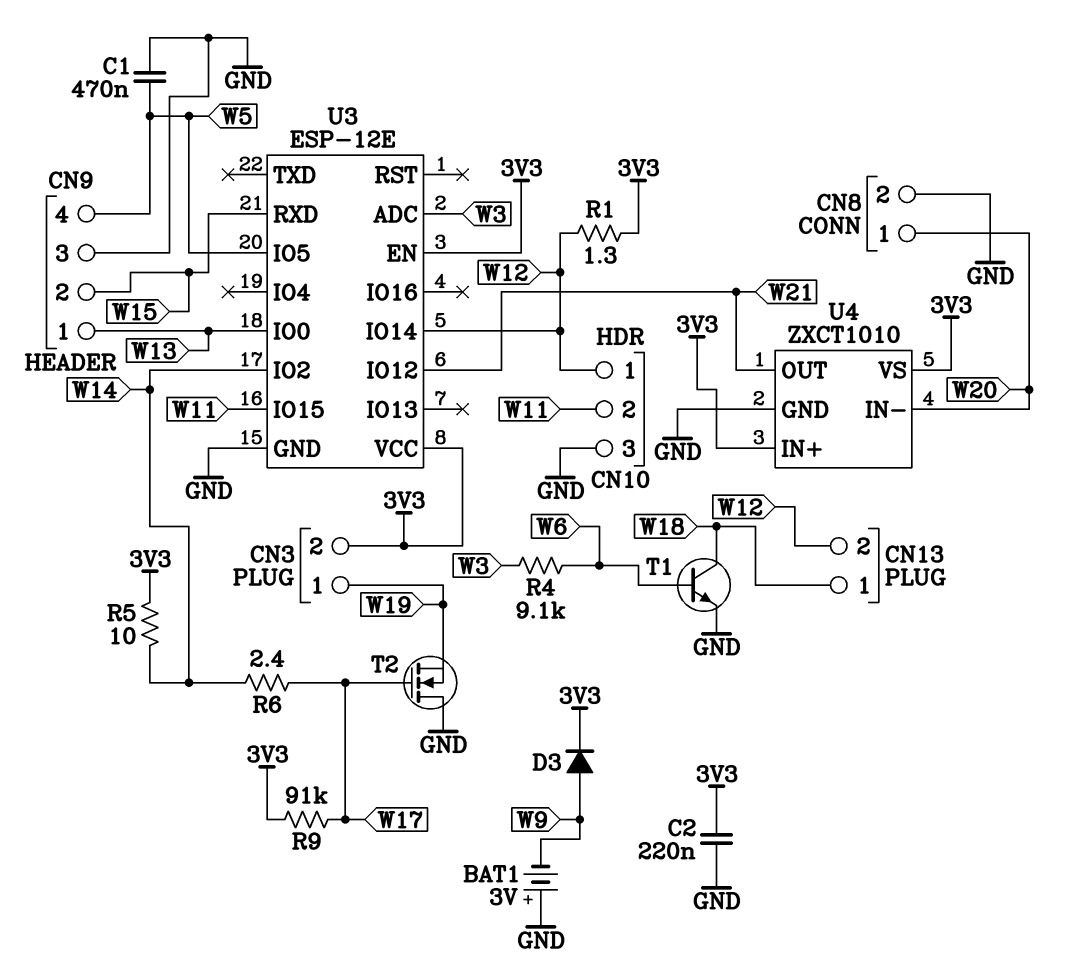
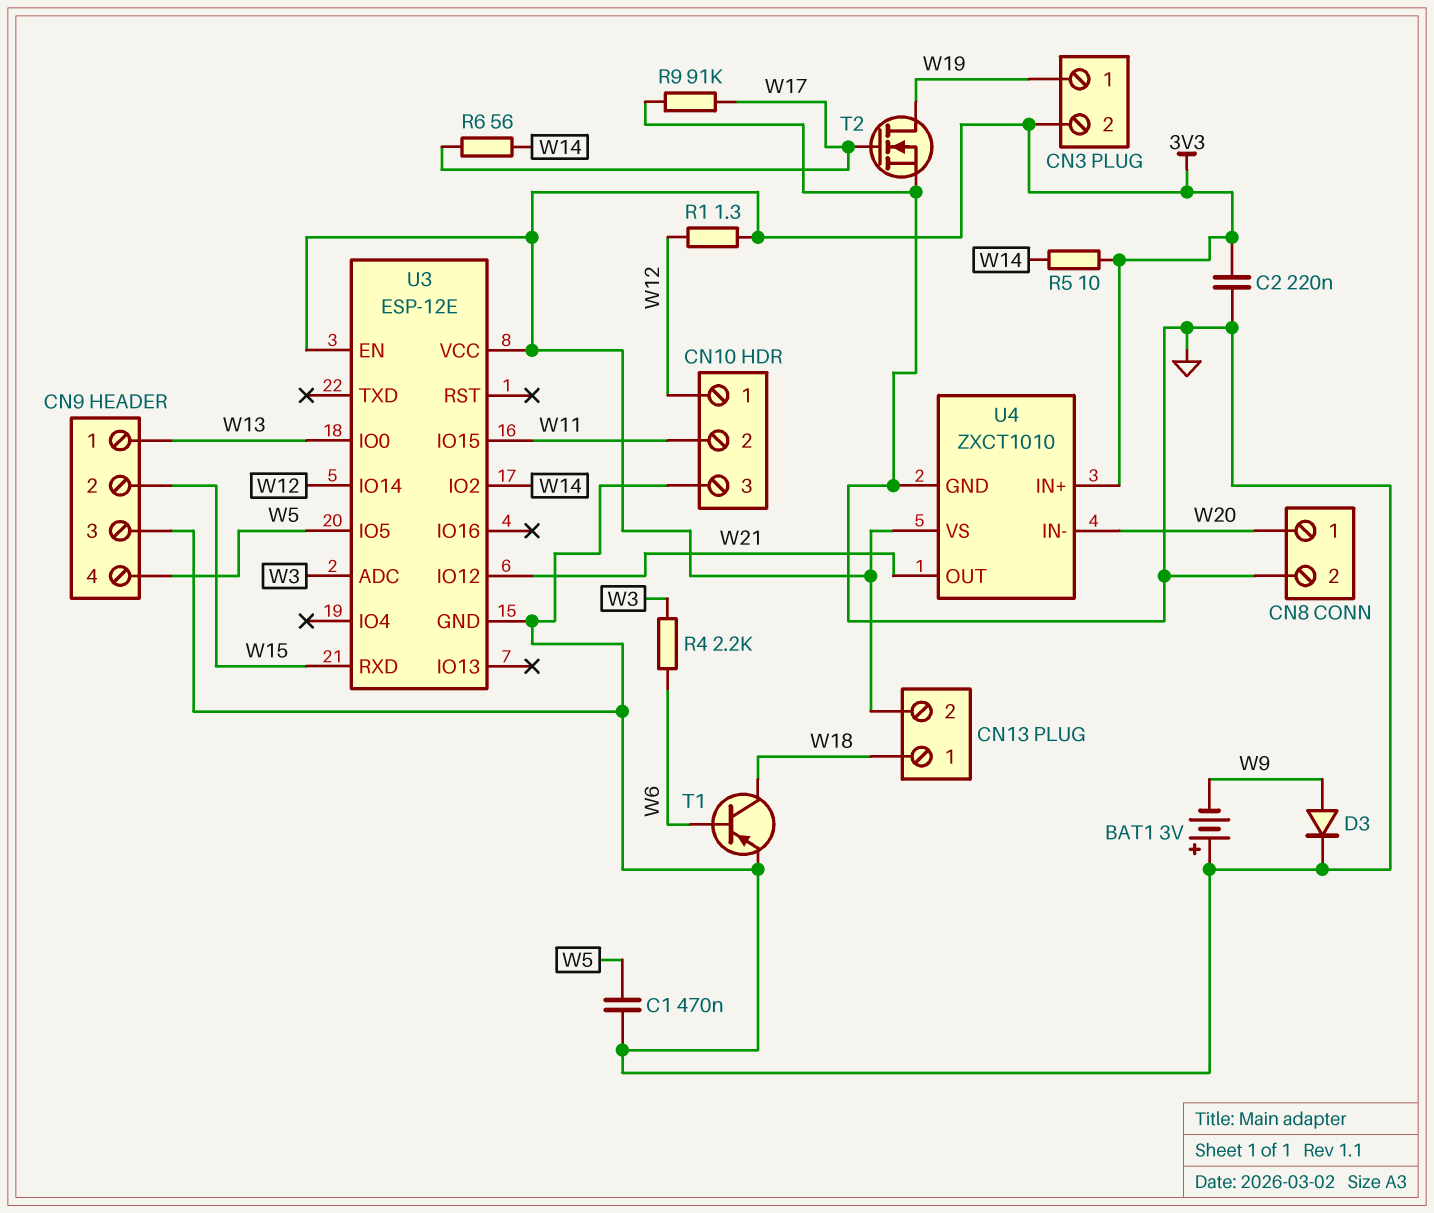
CN13 pin 2: W12 -> 3V3
D3: diode (A W9, K 3V3) -> diode (A W9, K GND)
R4: 9.1k (W3, W6) -> 2.2k (W3, W6)
R6: 2.4 (W14, W17) -> 56 (W14, W17)
R9: 91k (3V3, W17) -> 91k (GND, W17)
T1: NPN (B W6, C W18, E GND) -> PNP (B W6, C W18, E GND)
T2: NMOS (G W17, D GND, S W19) -> NMOS (G W17, D W19, S GND)

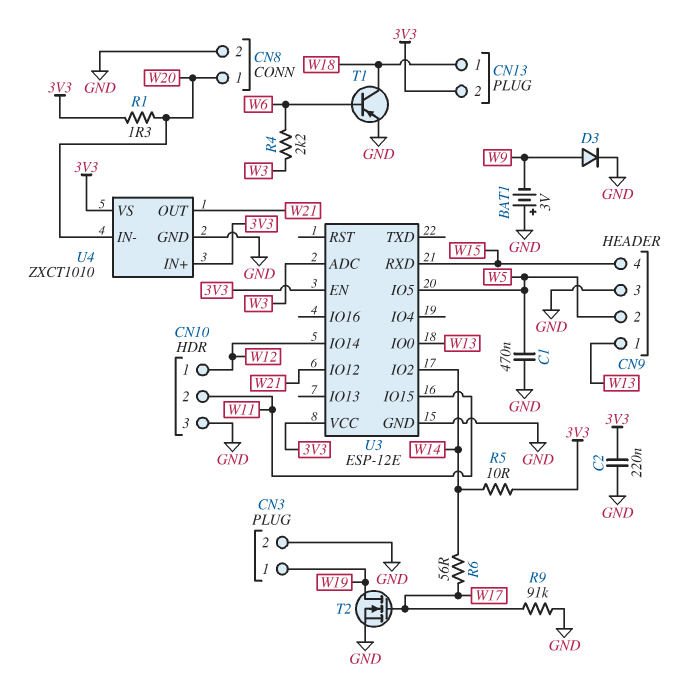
CN3 pin 2: 3V3 -> GND
CN9 pin 2: W15 -> W5
CN9 pin 4: W5 -> W15
R1: 1.3 (3V3, W12) -> 1.3 (3V3, W20)

